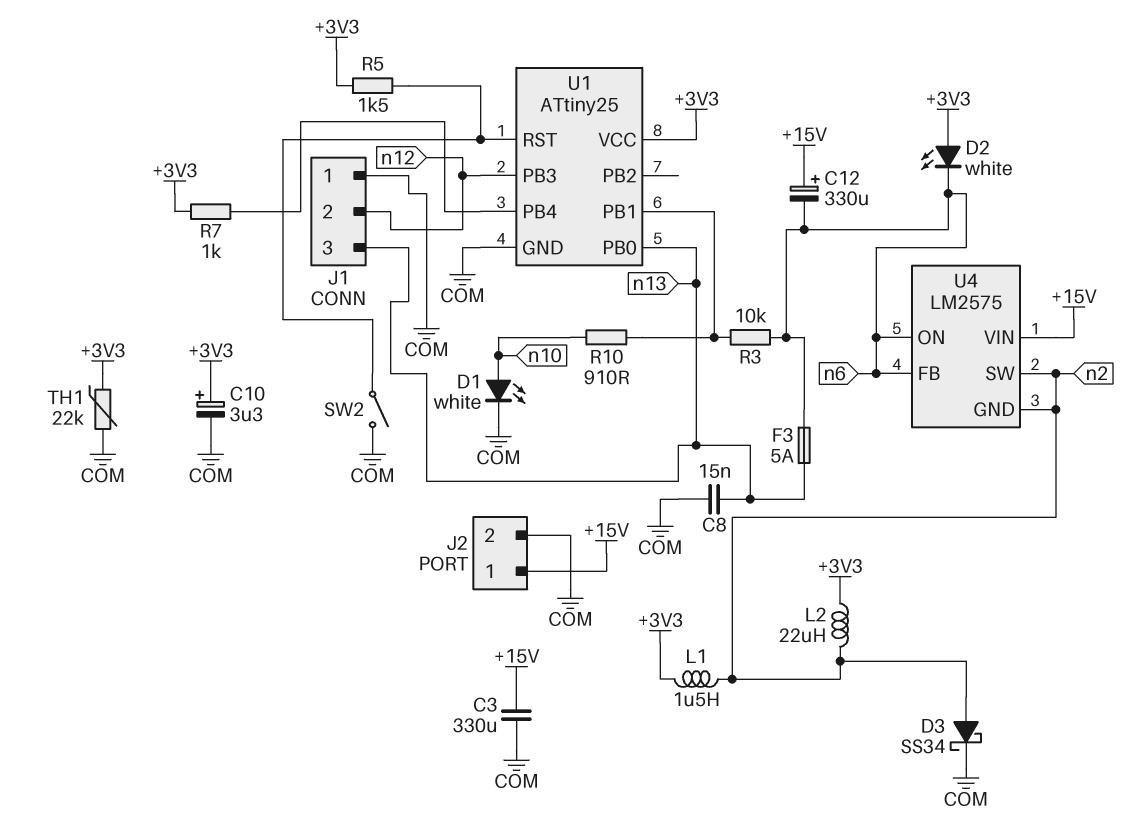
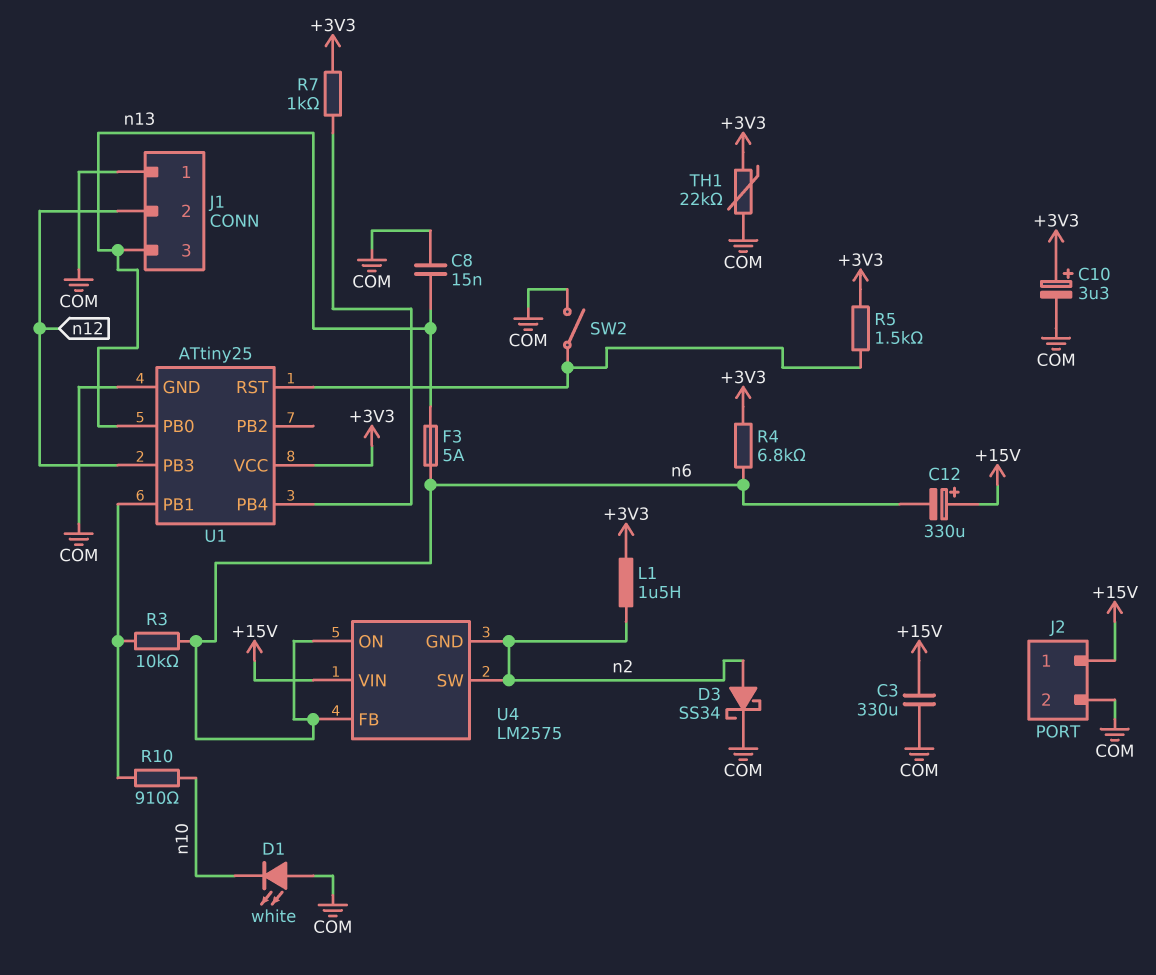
D1: LED white (A n10, K COM) -> LED white (A COM, K n10)
D2: LED white (A +3V3, K n6) -> none
L2: 22uH (+3V3, n2) -> none
R4: none -> 6.8k (+3V3, n6)

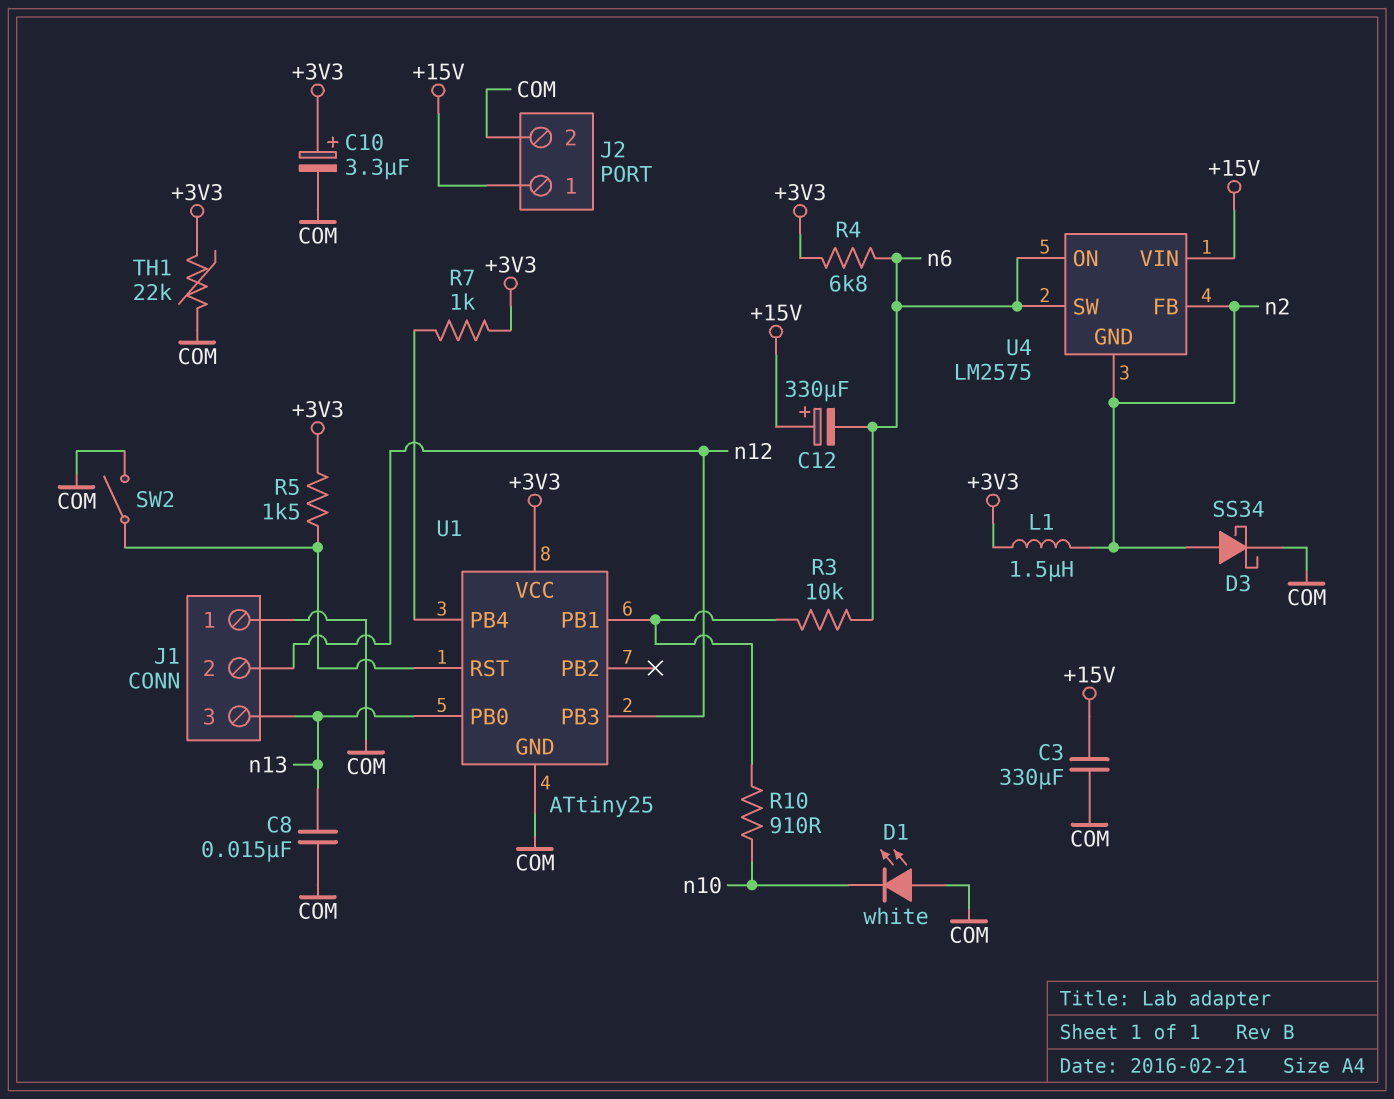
F3: 5A (n6, n13) -> none
U4 pin FB: n6 -> n2
U4 pin SW: n2 -> n6

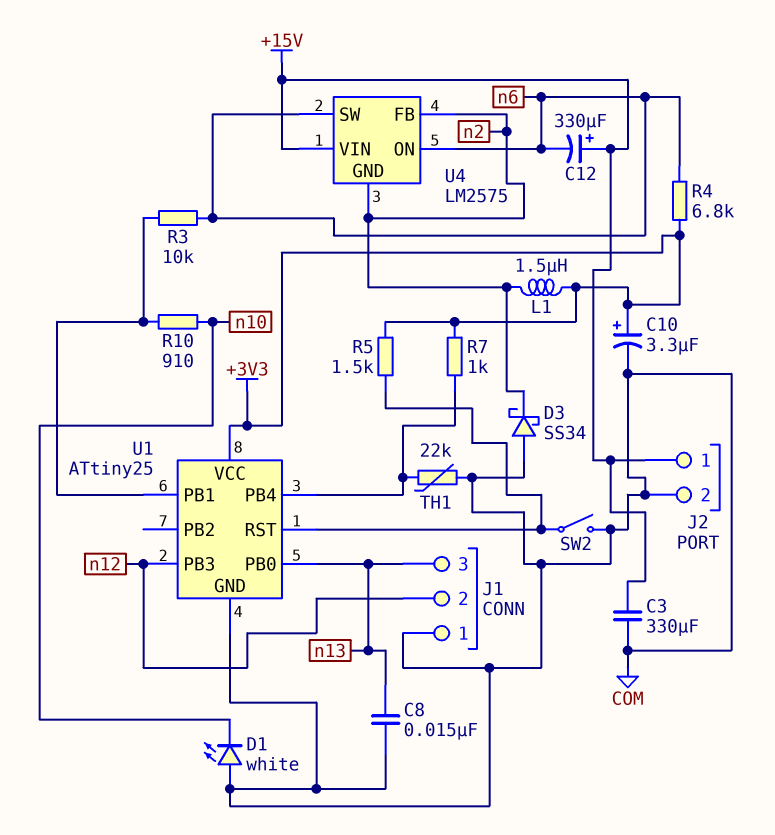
D3: schottky SS34 (A n2, K COM) -> schottky SS34 (A COM, K n2)
TH1: 22k (+3V3, COM) -> 22k (COM, U1/PB4)

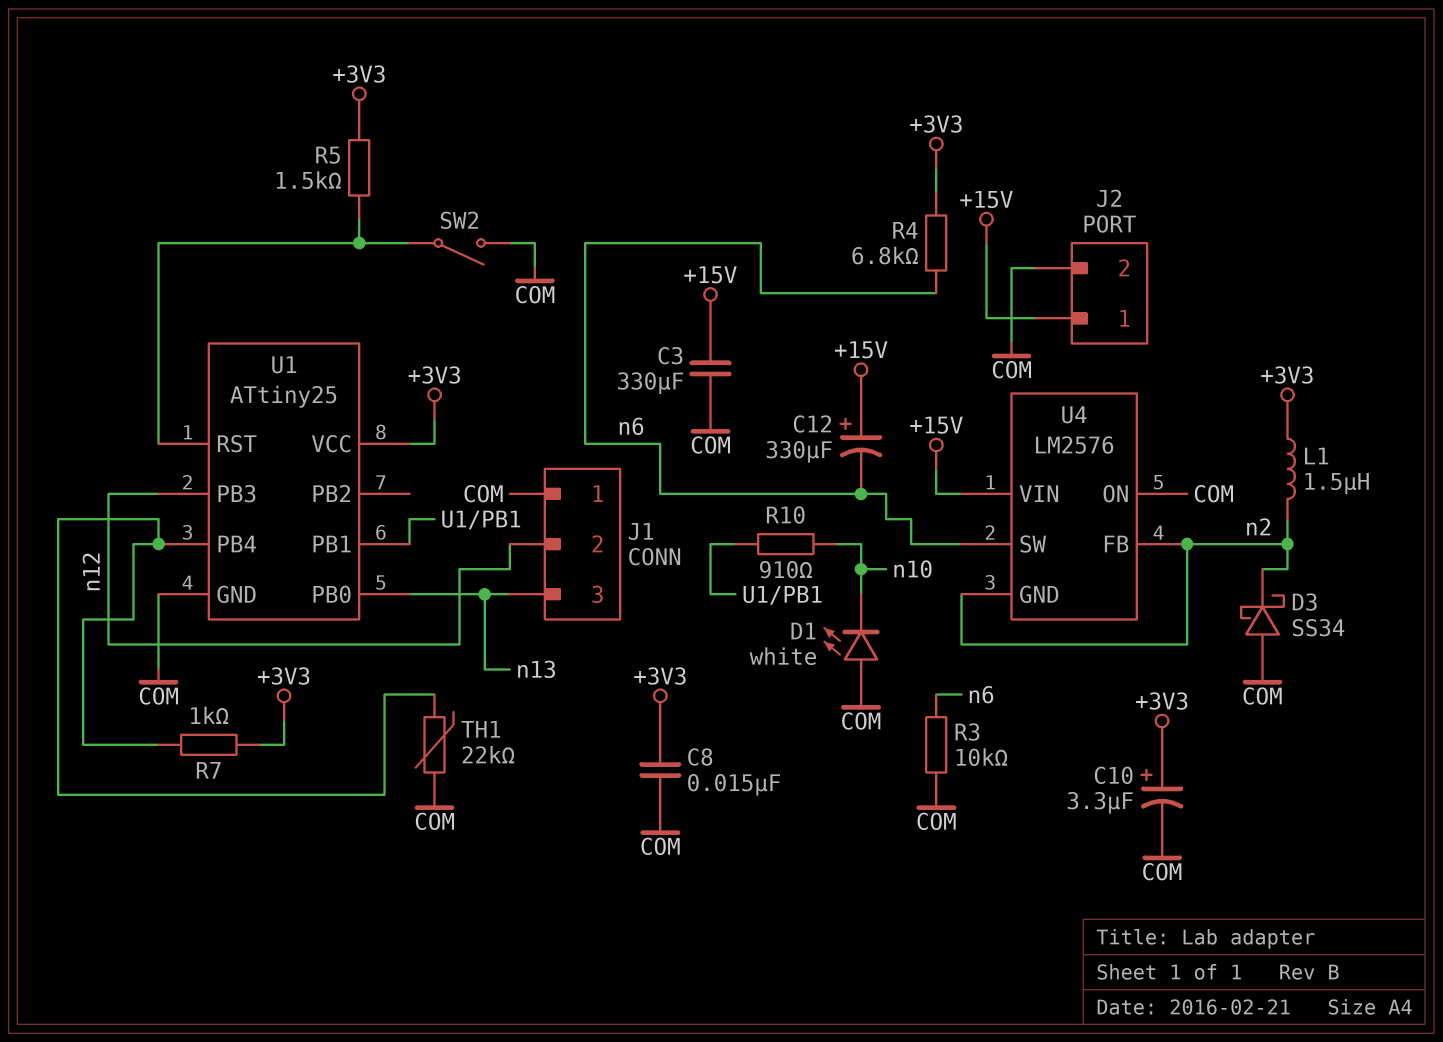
C8: 15nF (COM, n13) -> 15nF (+3V3, COM)
R3: 10k (U1/PB1, n6) -> 10k (COM, n6)
U4: LM2575 -> LM2576
U4 pin ON: n6 -> COM

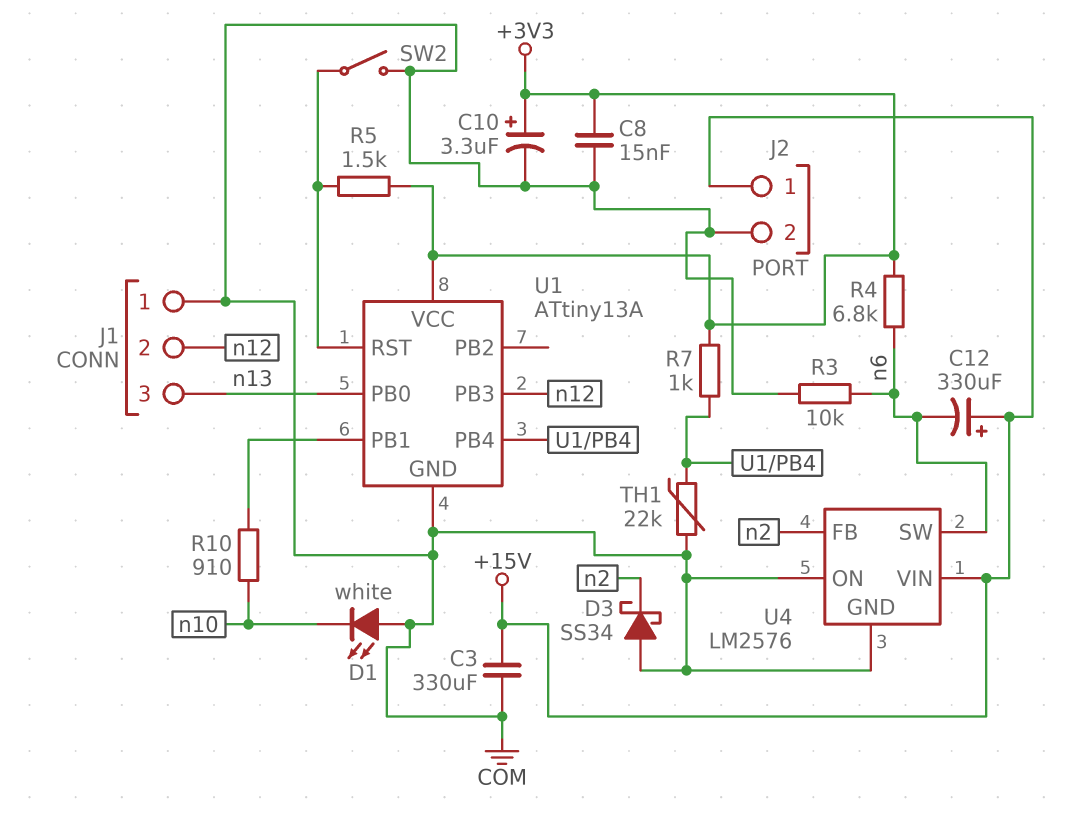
L1: 1.5uH (+3V3, n2) -> none
U1: ATtiny25 -> ATtiny13A
U4 pin GND: n2 -> COM

